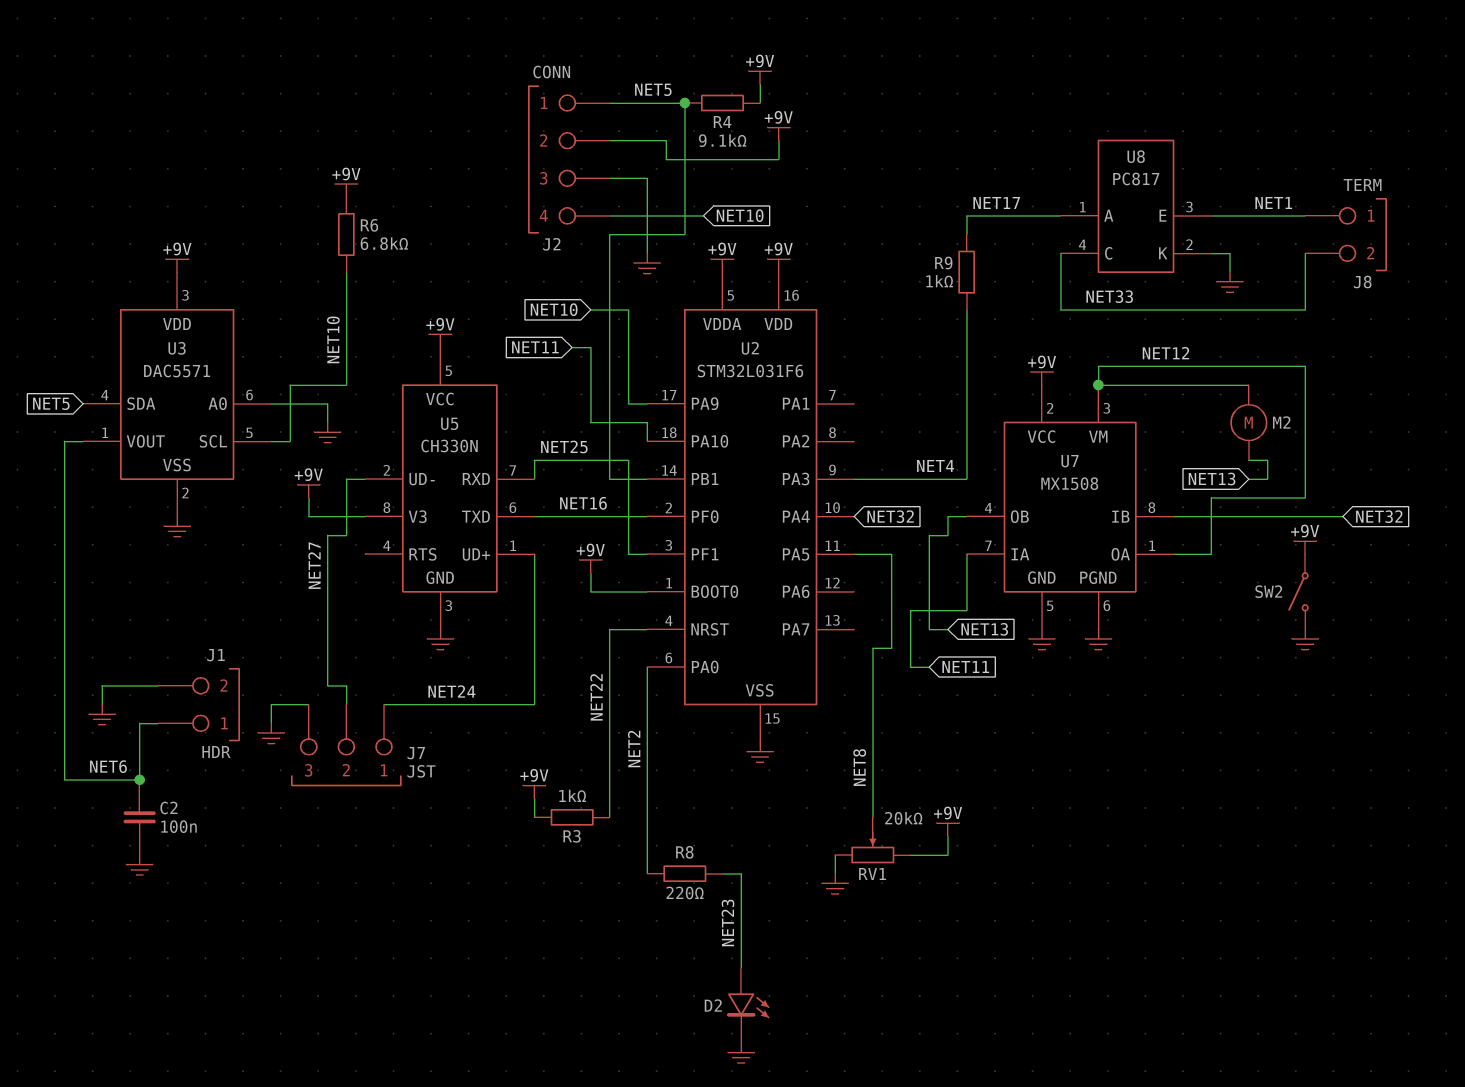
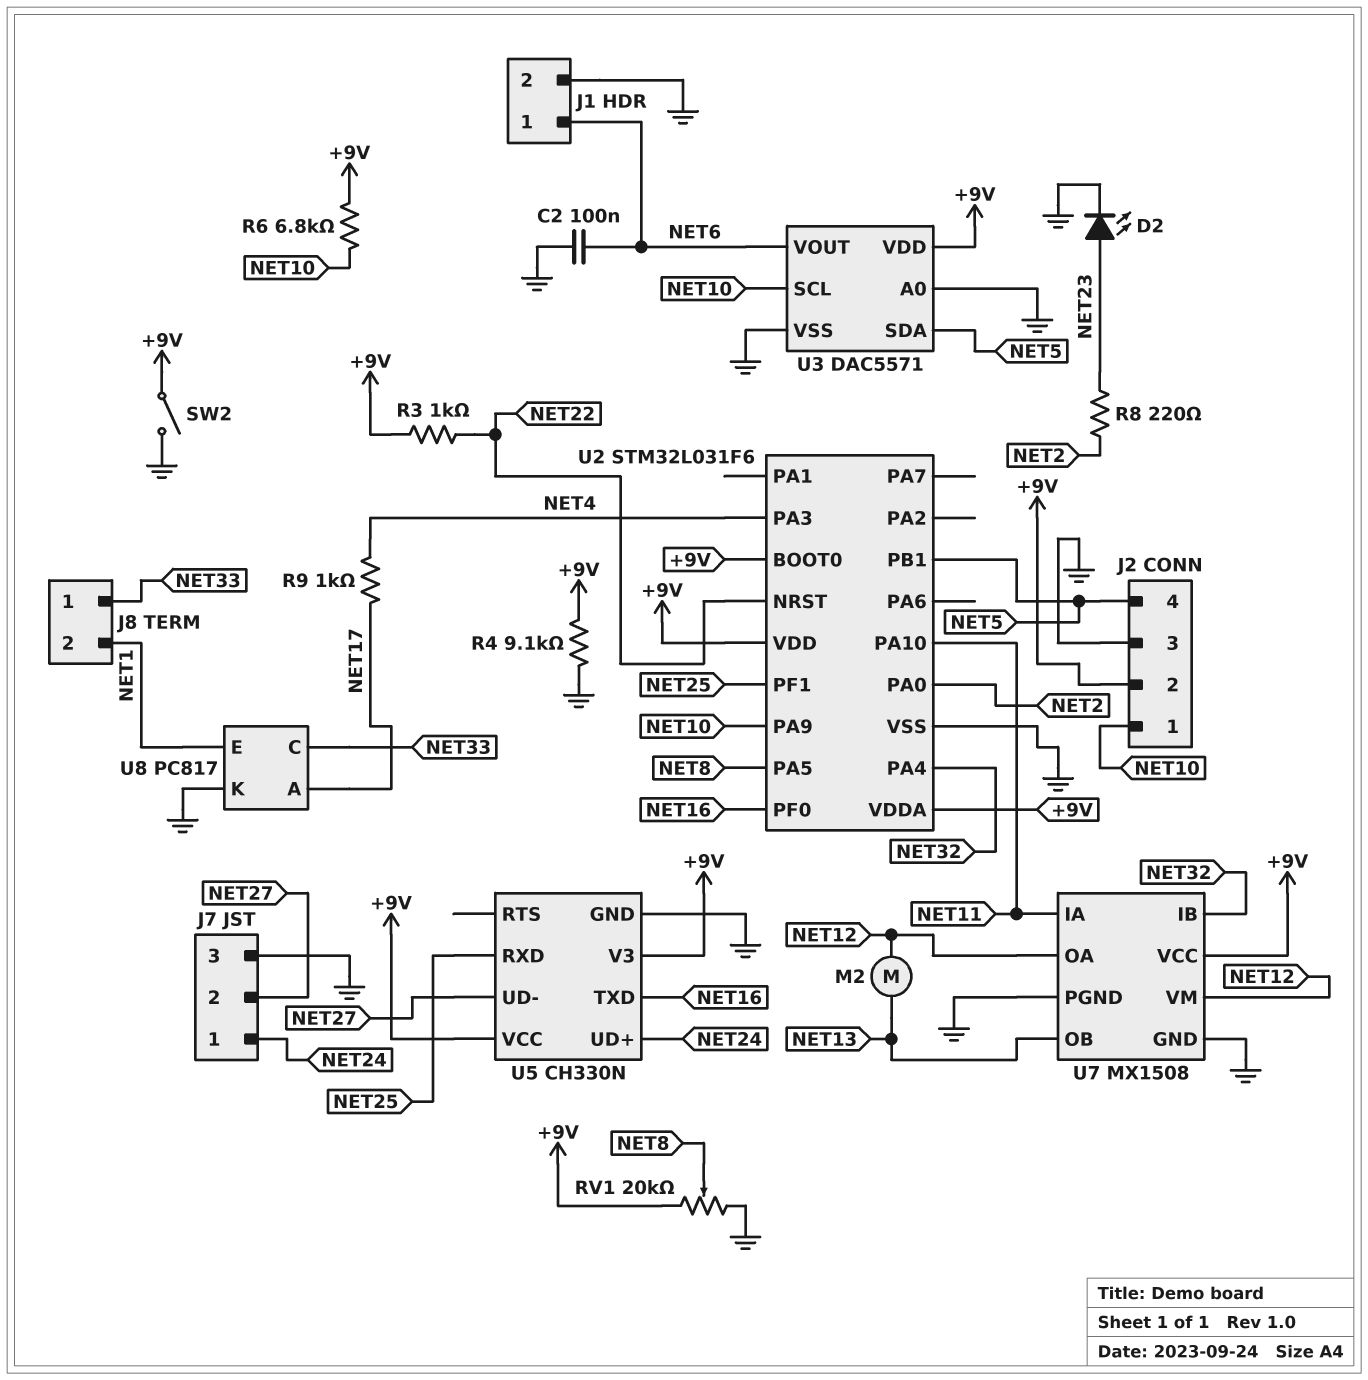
J2 pin 1: NET5 -> NET10
J2 pin 4: NET10 -> NET5
J8 pin 1: NET1 -> NET33
J8 pin 2: NET33 -> NET1
R4: 9.1k (+9V, NET5) -> 9.1k (+9V, GND)

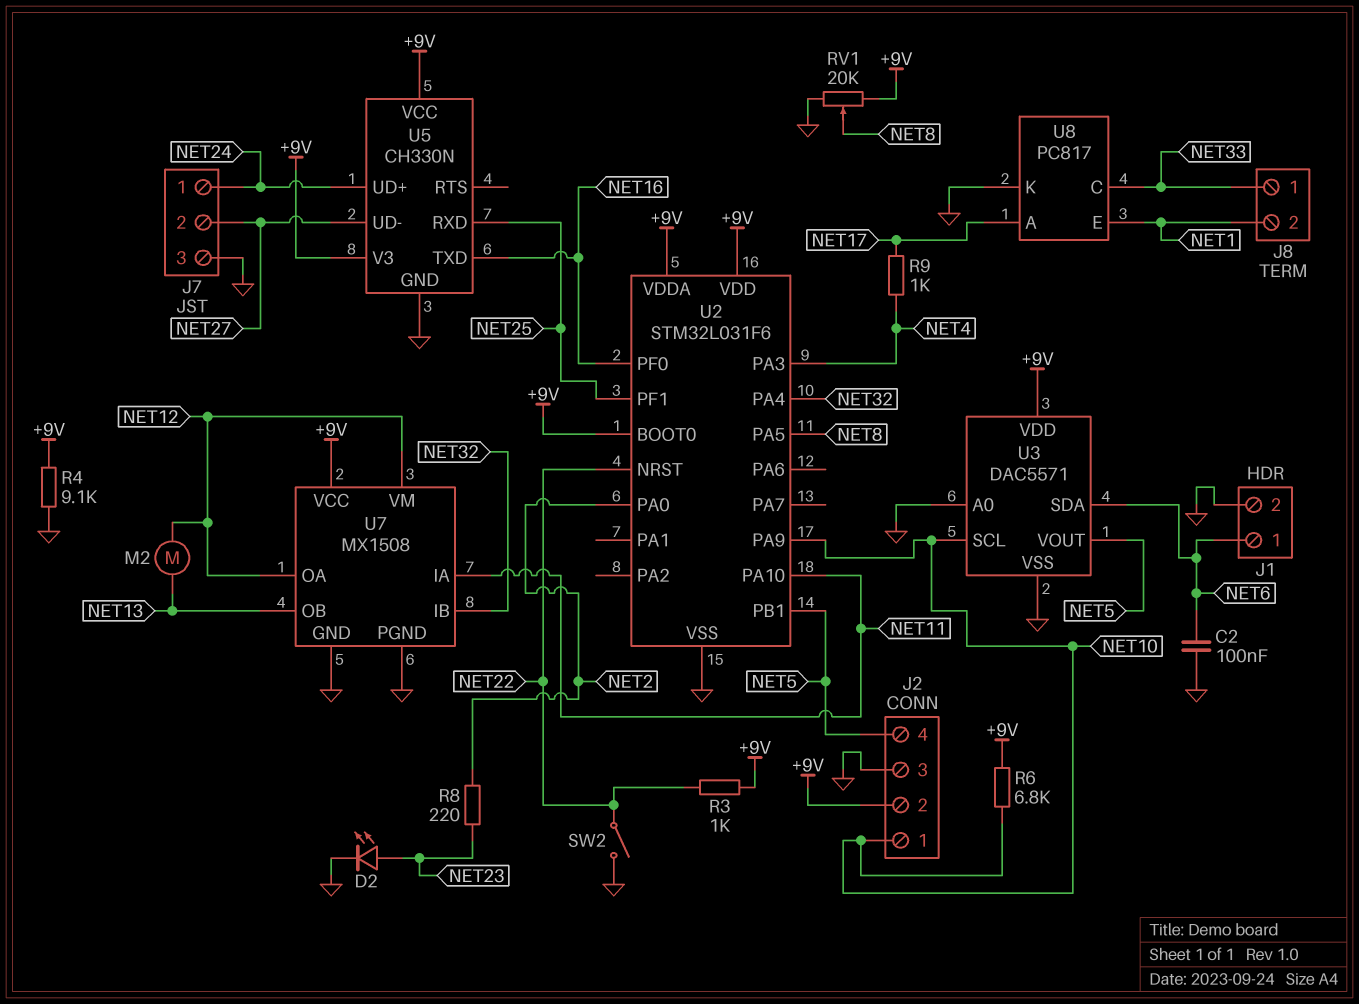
SW2: switch (+9V, GND) -> switch (GND, NET22)
U3 pin SDA: NET5 -> NET6
U3 pin VOUT: NET6 -> NET5

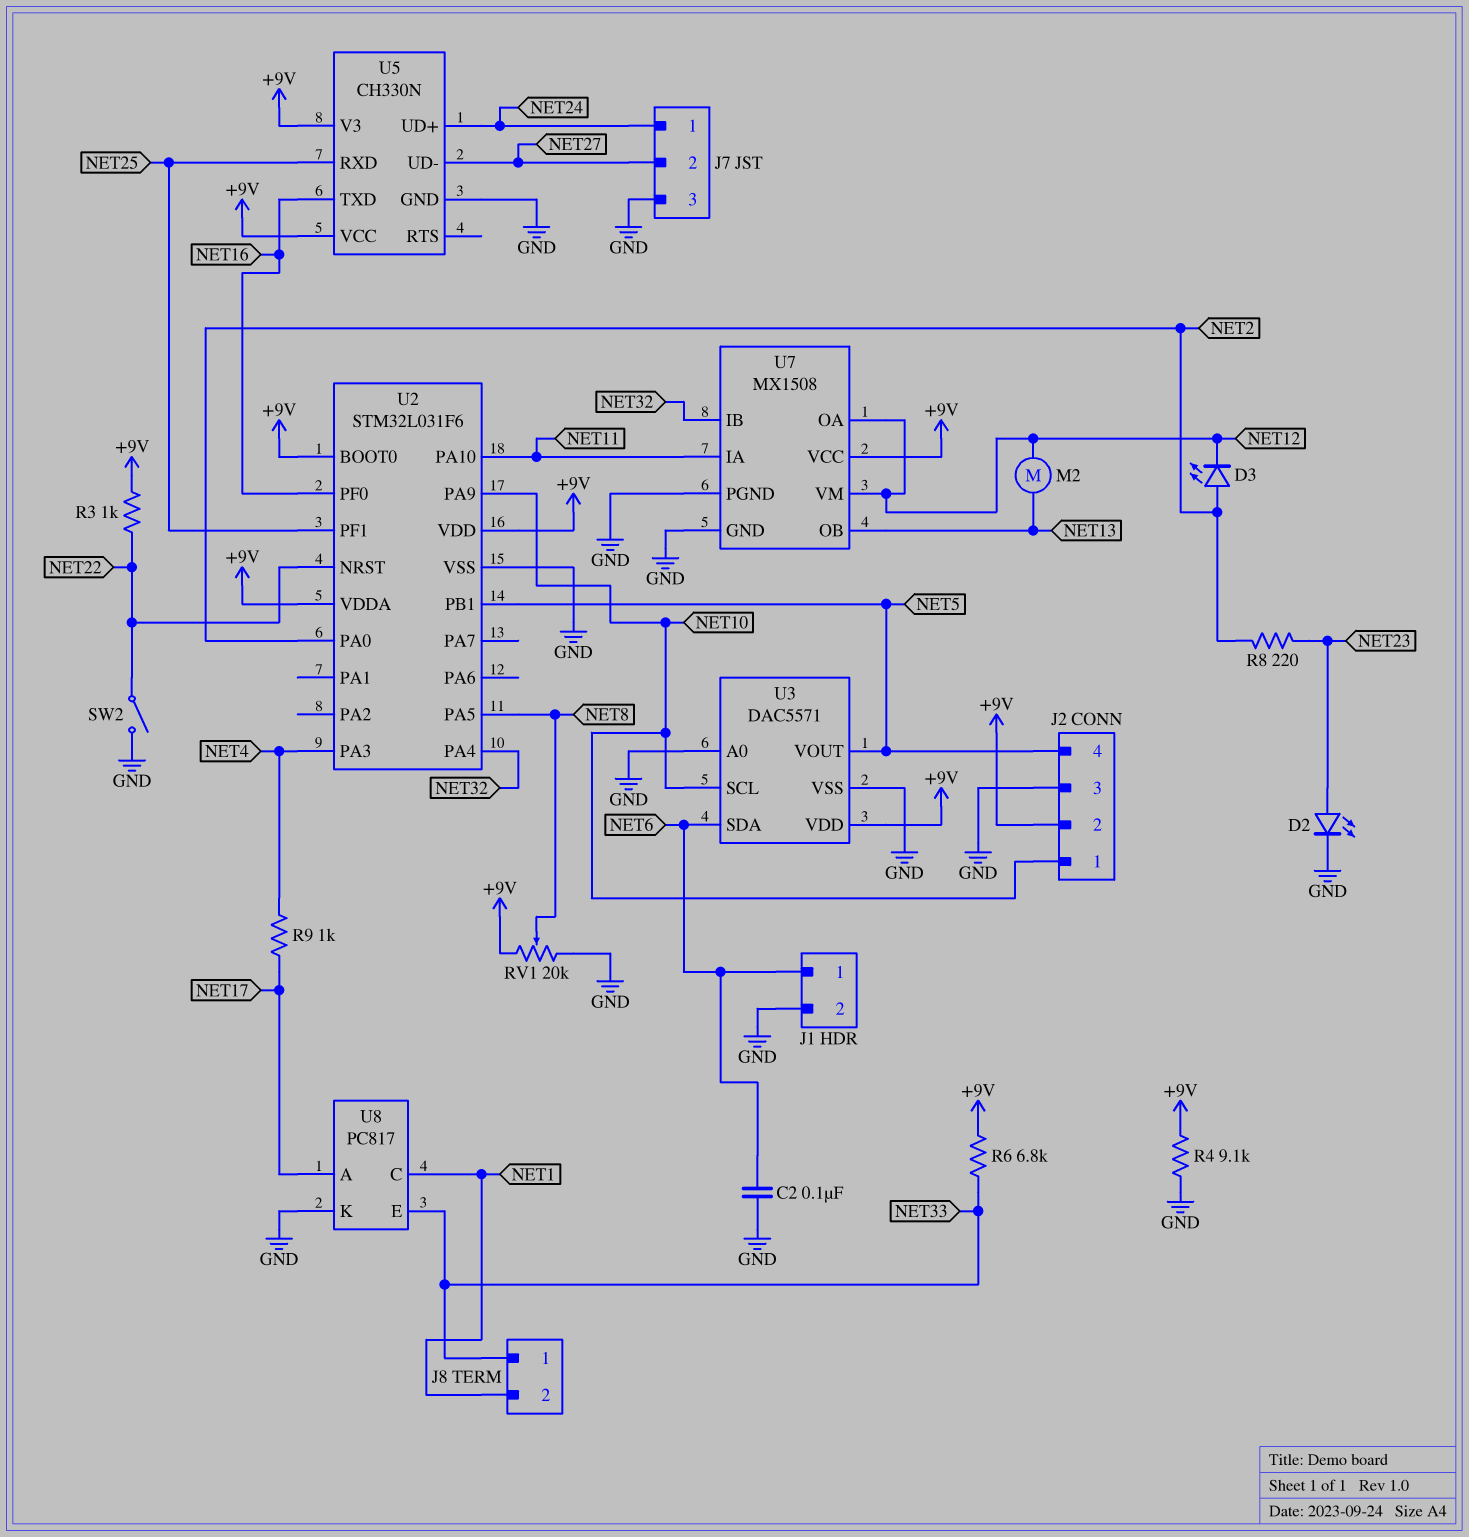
D3: none -> LED (A NET2, K NET12)
R6: 6.8k (+9V, NET10) -> 6.8k (+9V, NET33)
U8 pin C: NET33 -> NET1
U8 pin E: NET1 -> NET33

